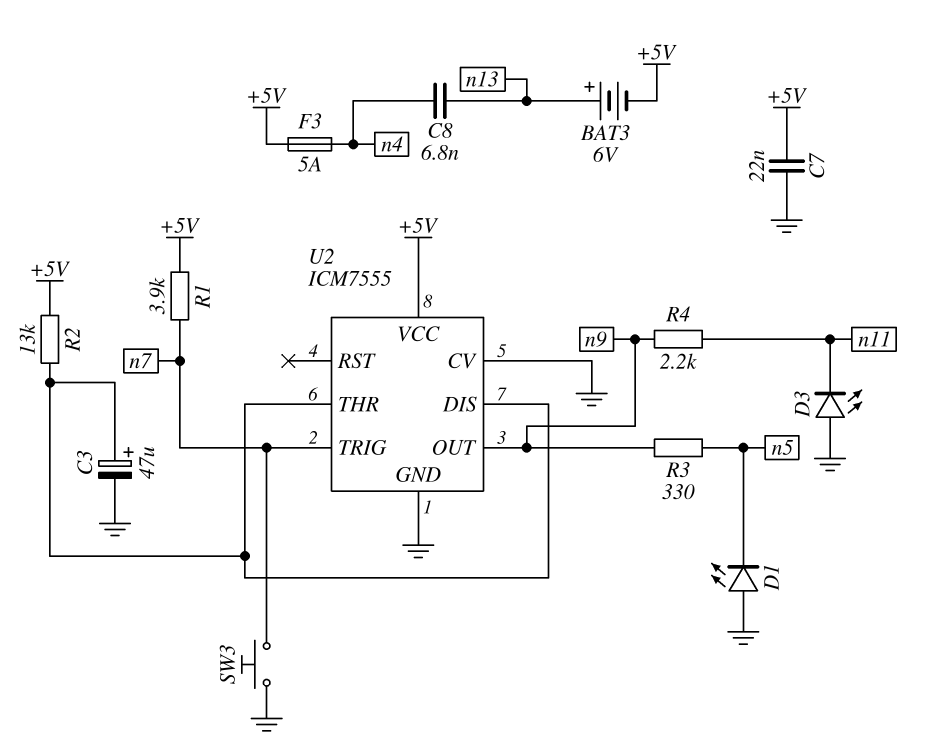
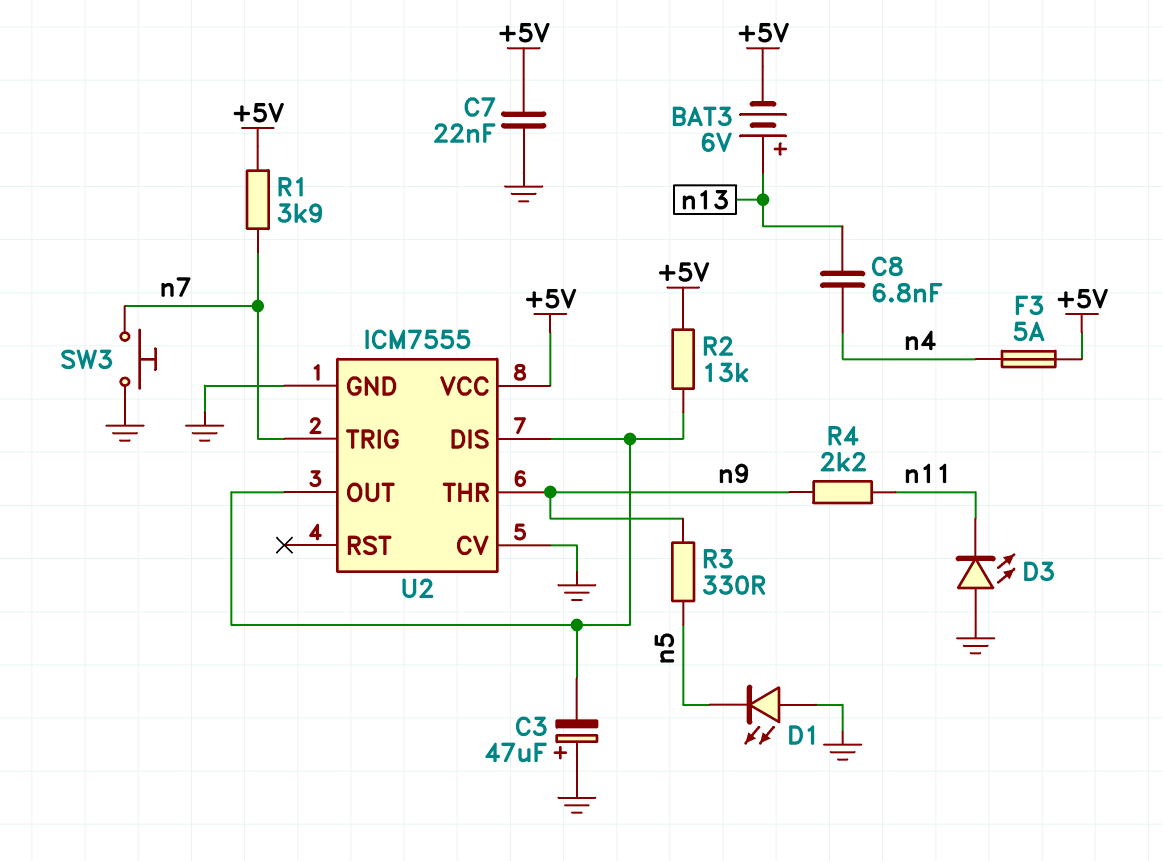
C3: 47uF (plus U2/DIS, minus GND) -> 47uF (plus GND, minus U2/DIS)
U2 pin OUT: n9 -> U2/DIS
U2 pin THR: U2/DIS -> n9

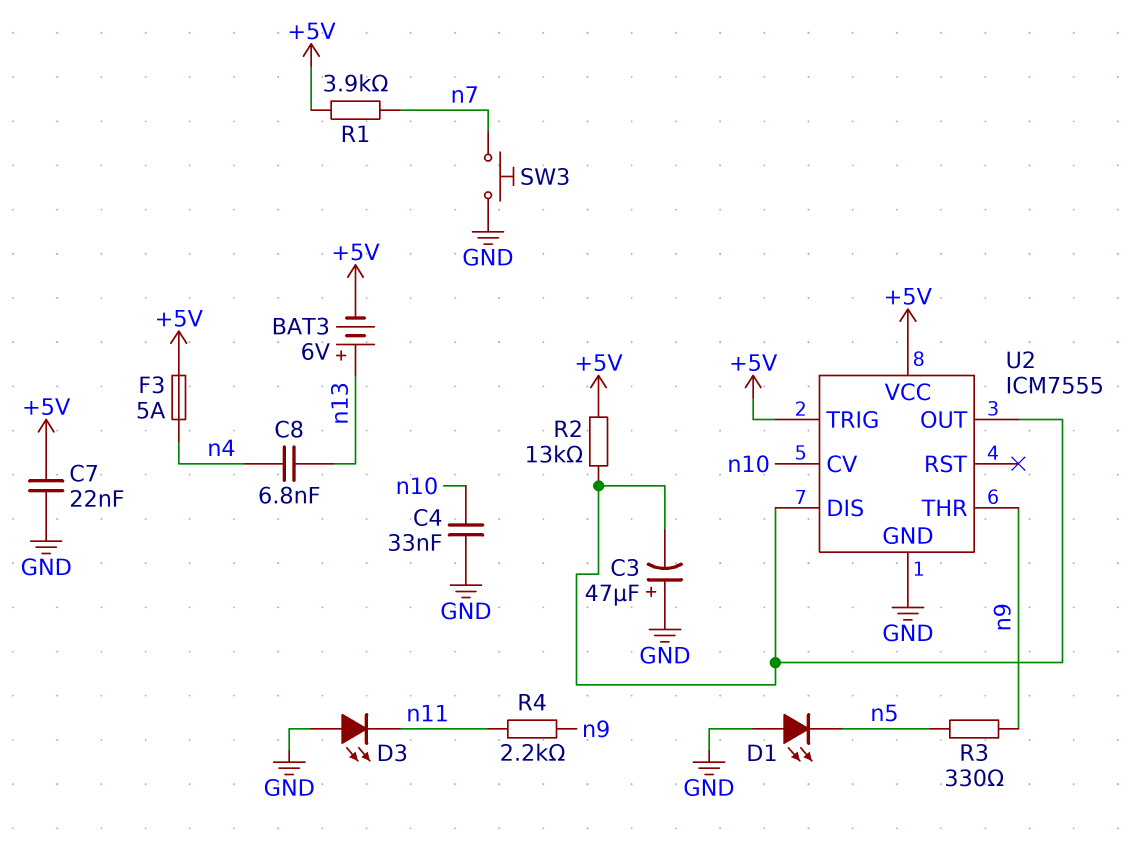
C4: none -> 33nF (GND, n10)
U2 pin CV: GND -> n10
U2 pin TRIG: n7 -> +5V

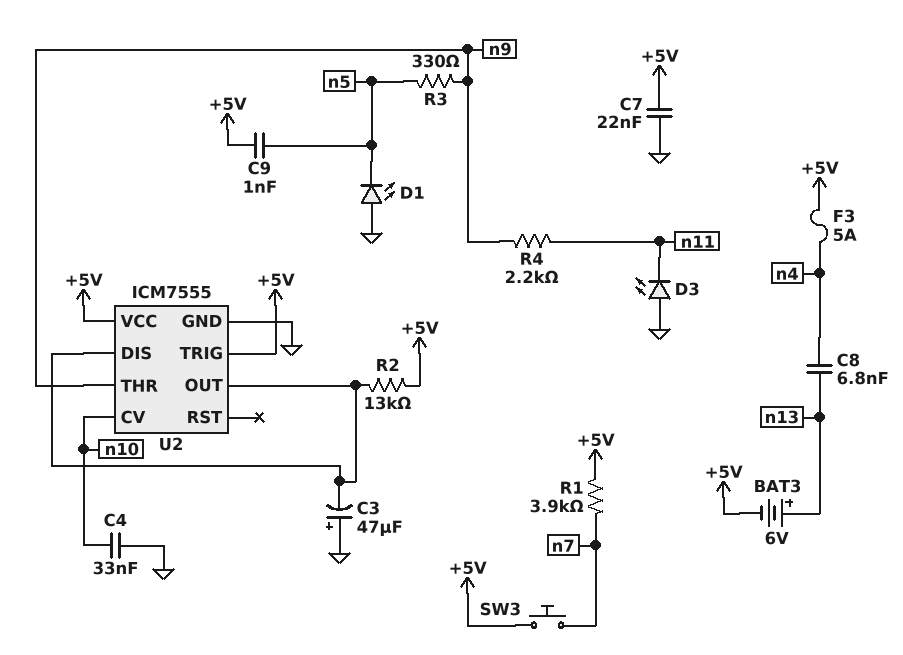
C9: none -> 1nF (+5V, n5)
SW3: button (GND, n7) -> button (+5V, n7)

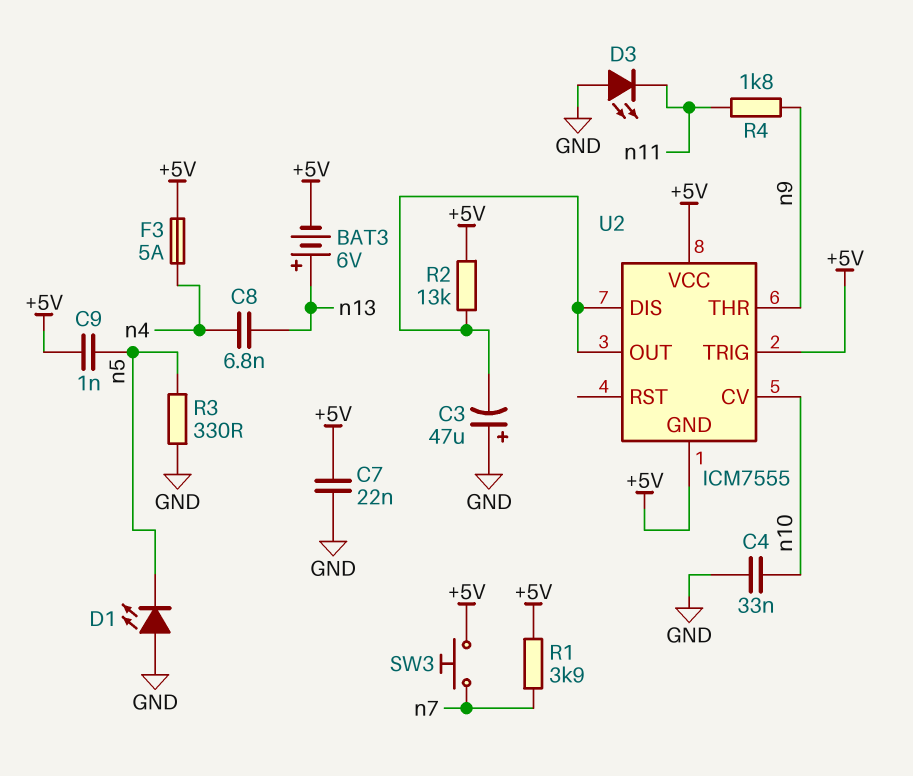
R3: 330 (n5, n9) -> 330 (GND, n5)
R4: 2.2k (n9, n11) -> 1.8k (n9, n11)
U2 pin GND: GND -> +5V

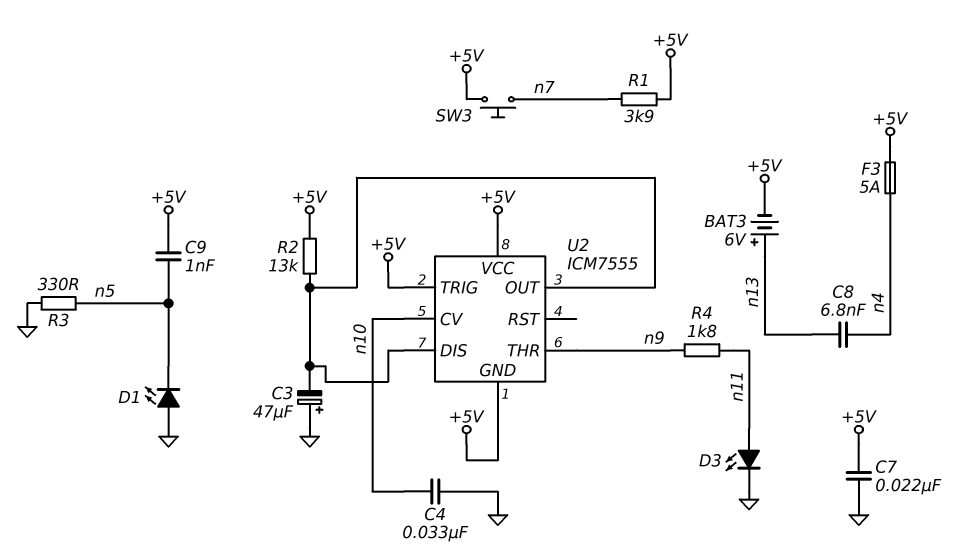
D3: LED (A GND, K n11) -> LED (A n11, K GND)

